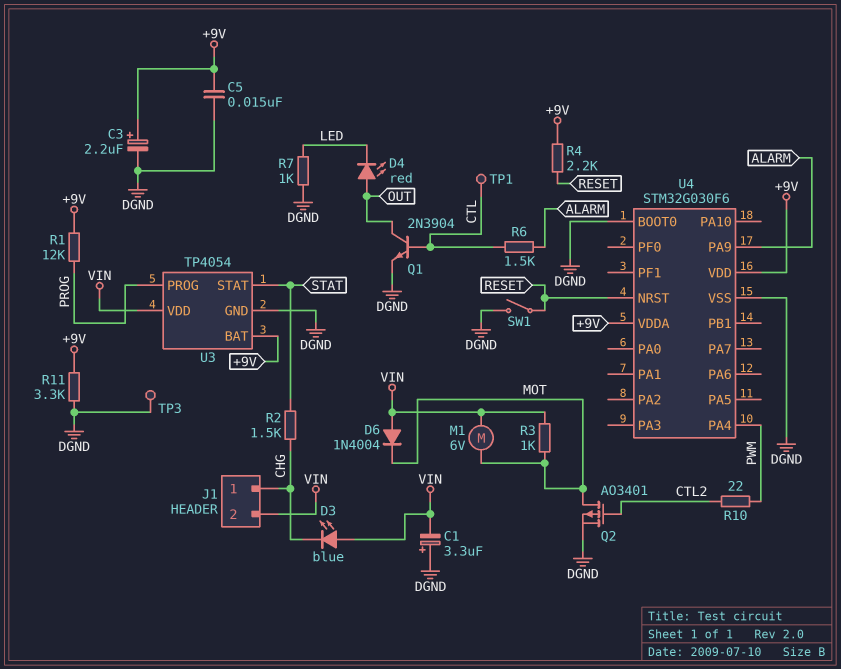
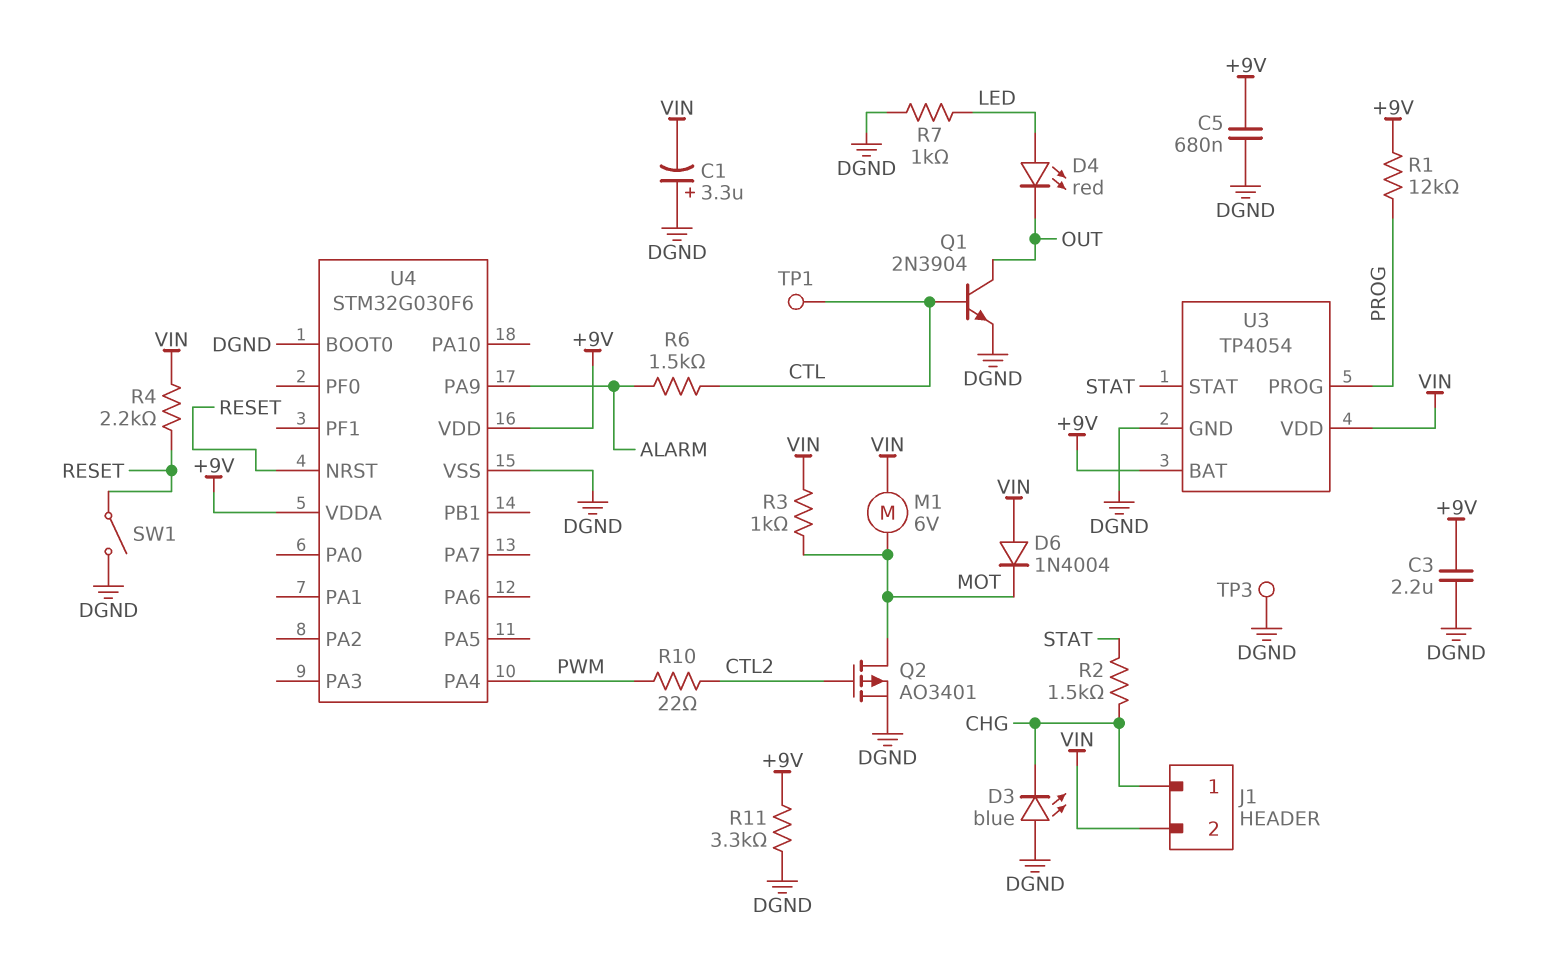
C3: 2.2uF (plus +9V, minus DGND) -> 2.2uF (+9V, DGND)
C5: 15nF (+9V, DGND) -> 680nF (+9V, DGND)
D3: LED blue (A VIN, K CHG) -> LED blue (A DGND, K CHG)
D4: LED red (A OUT, K LED) -> LED red (A LED, K OUT)
R4: 2.2k (+9V, RESET) -> 2.2k (RESET, VIN)

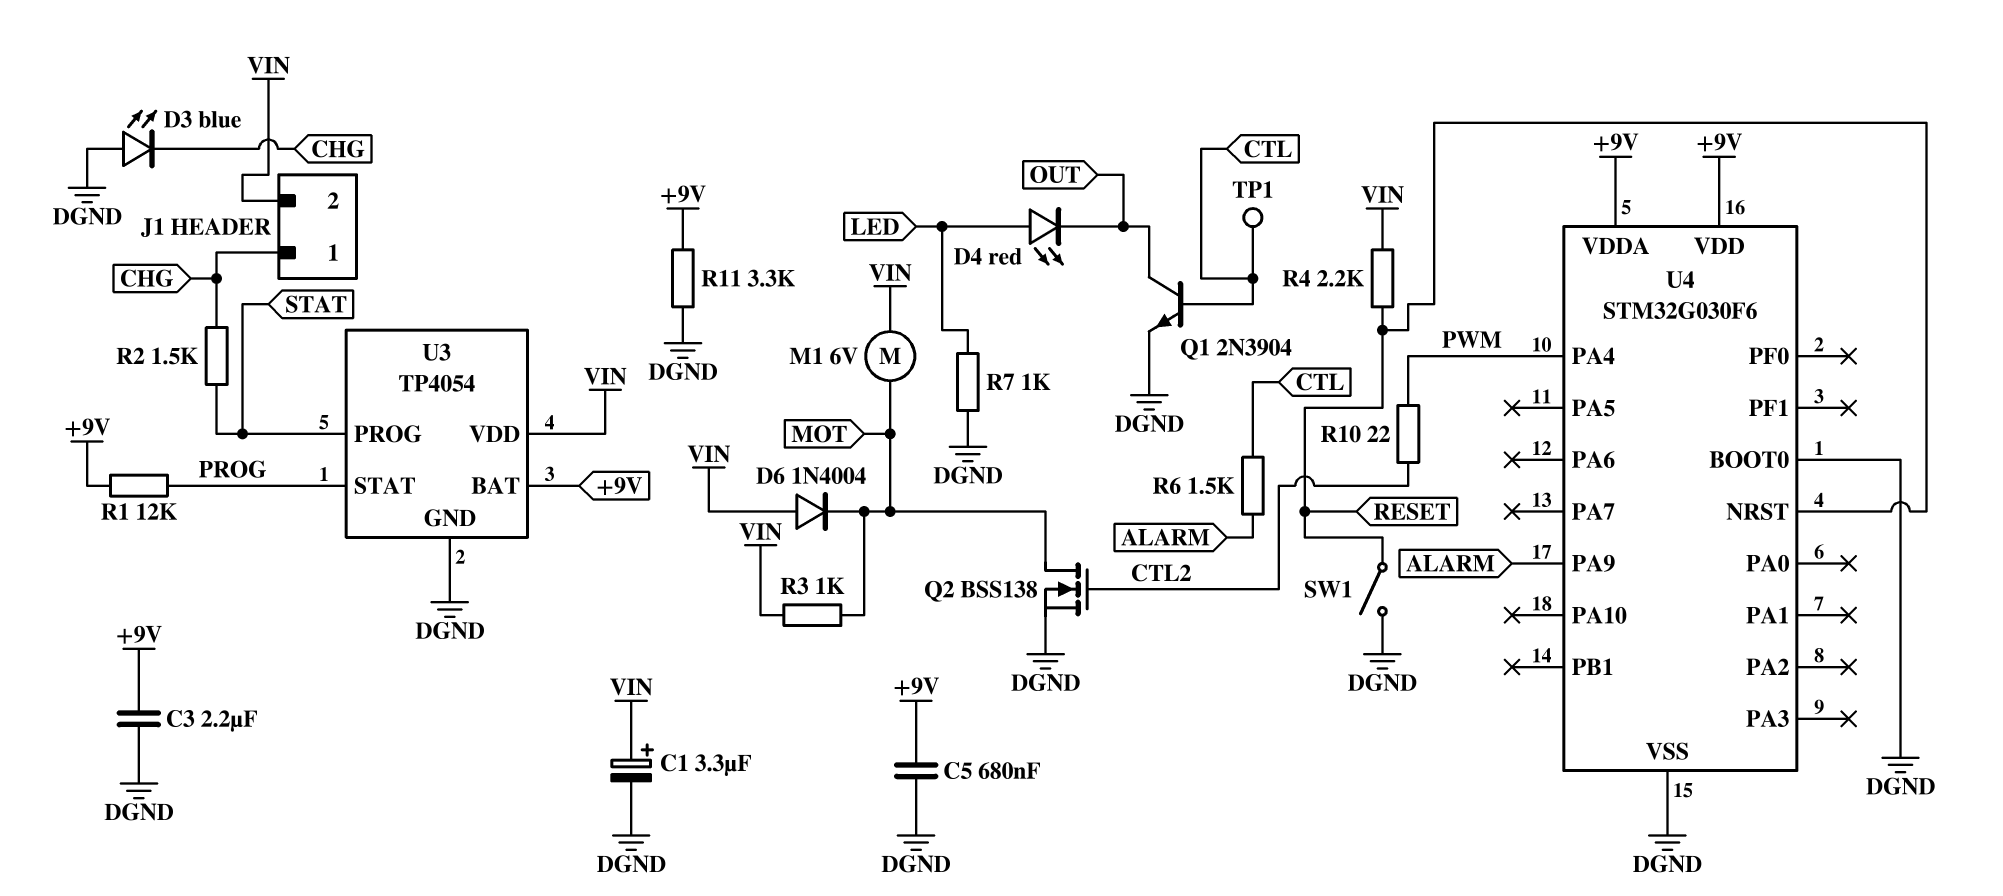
C1: 3.3uF (plus DGND, minus VIN) -> 3.3uF (plus VIN, minus DGND)
Q2: PMOS AO3401 (G CTL2, D MOT, S DGND) -> NMOS BSS138 (G CTL2, D MOT, S DGND)
TP3: test point (DGND) -> none
U3 pin PROG: PROG -> STAT
U3 pin STAT: STAT -> PROG

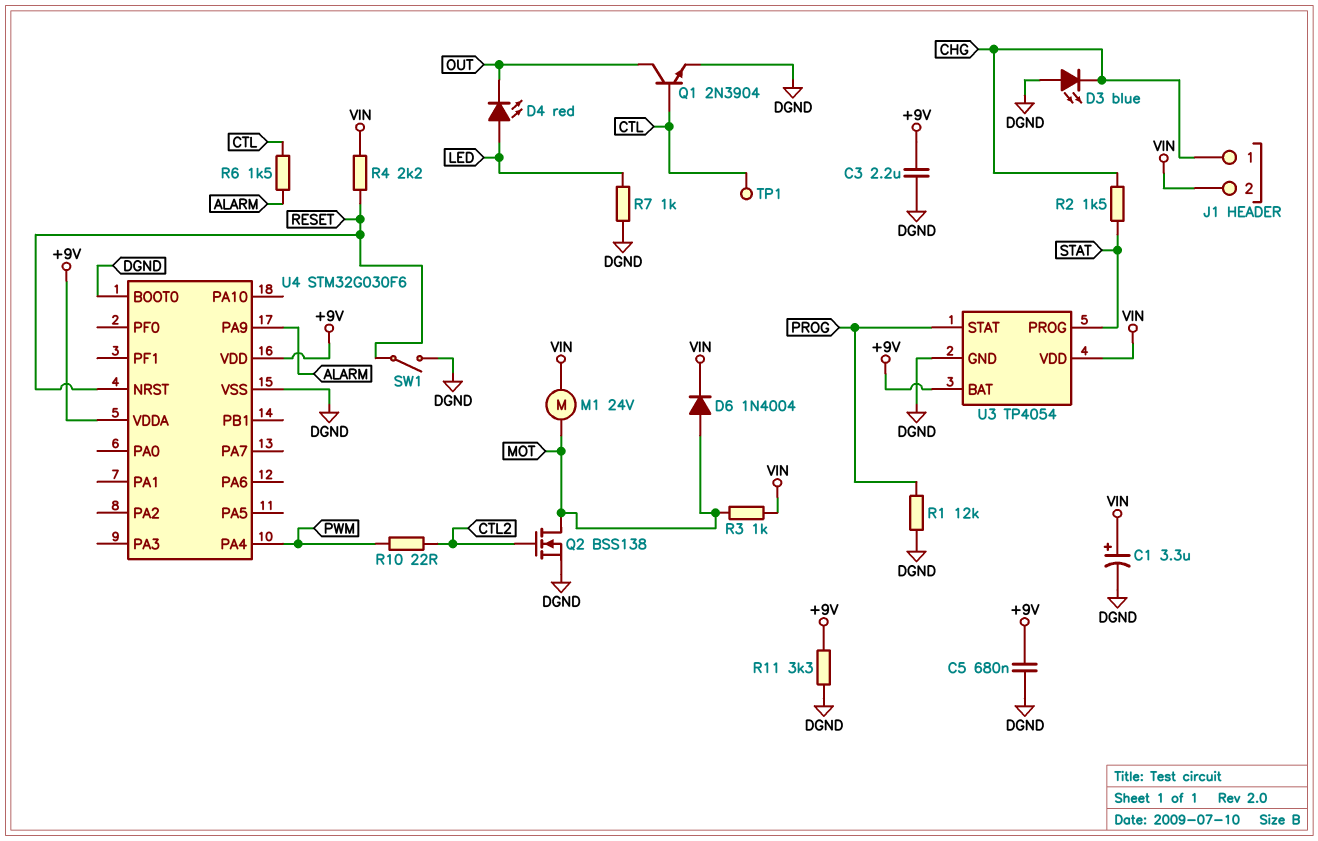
D6: diode 1N4004 (A VIN, K MOT) -> diode 1N4004 (A MOT, K VIN)
M1: motor 6V (MOT, VIN) -> motor 24V (MOT, VIN)
R1: 12k (+9V, PROG) -> 12k (DGND, PROG)

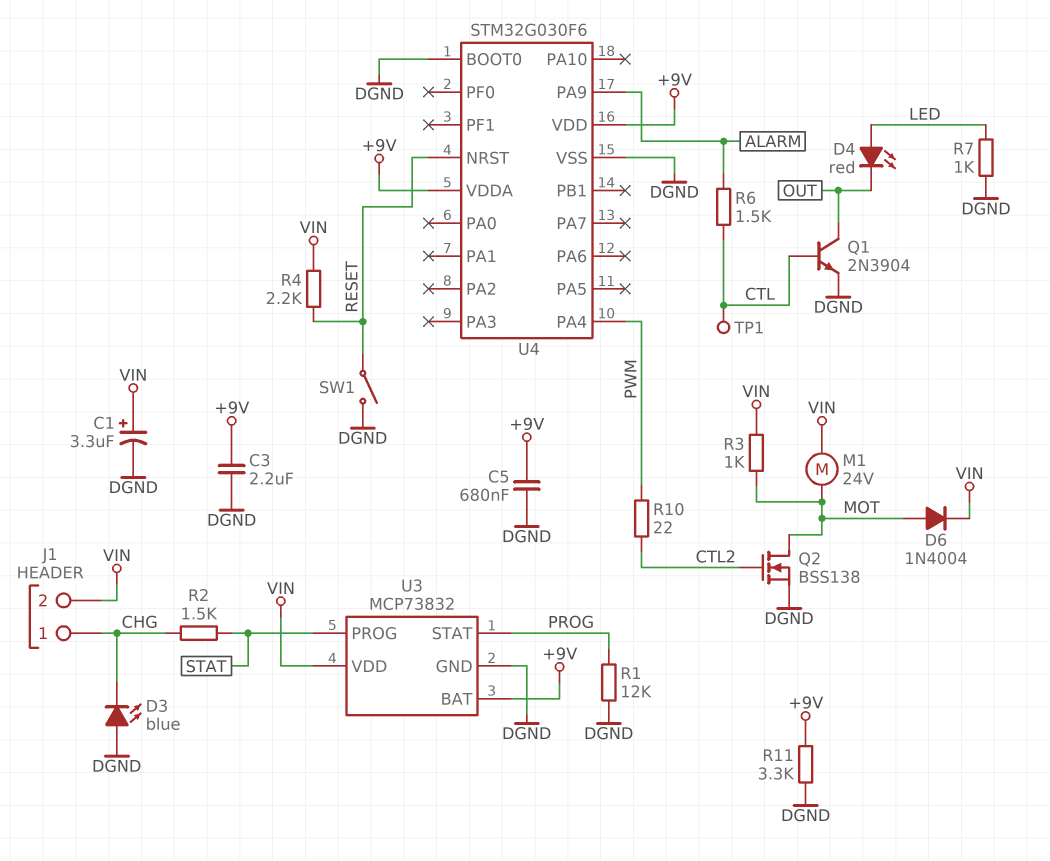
U3: TP4054 -> MCP73832

